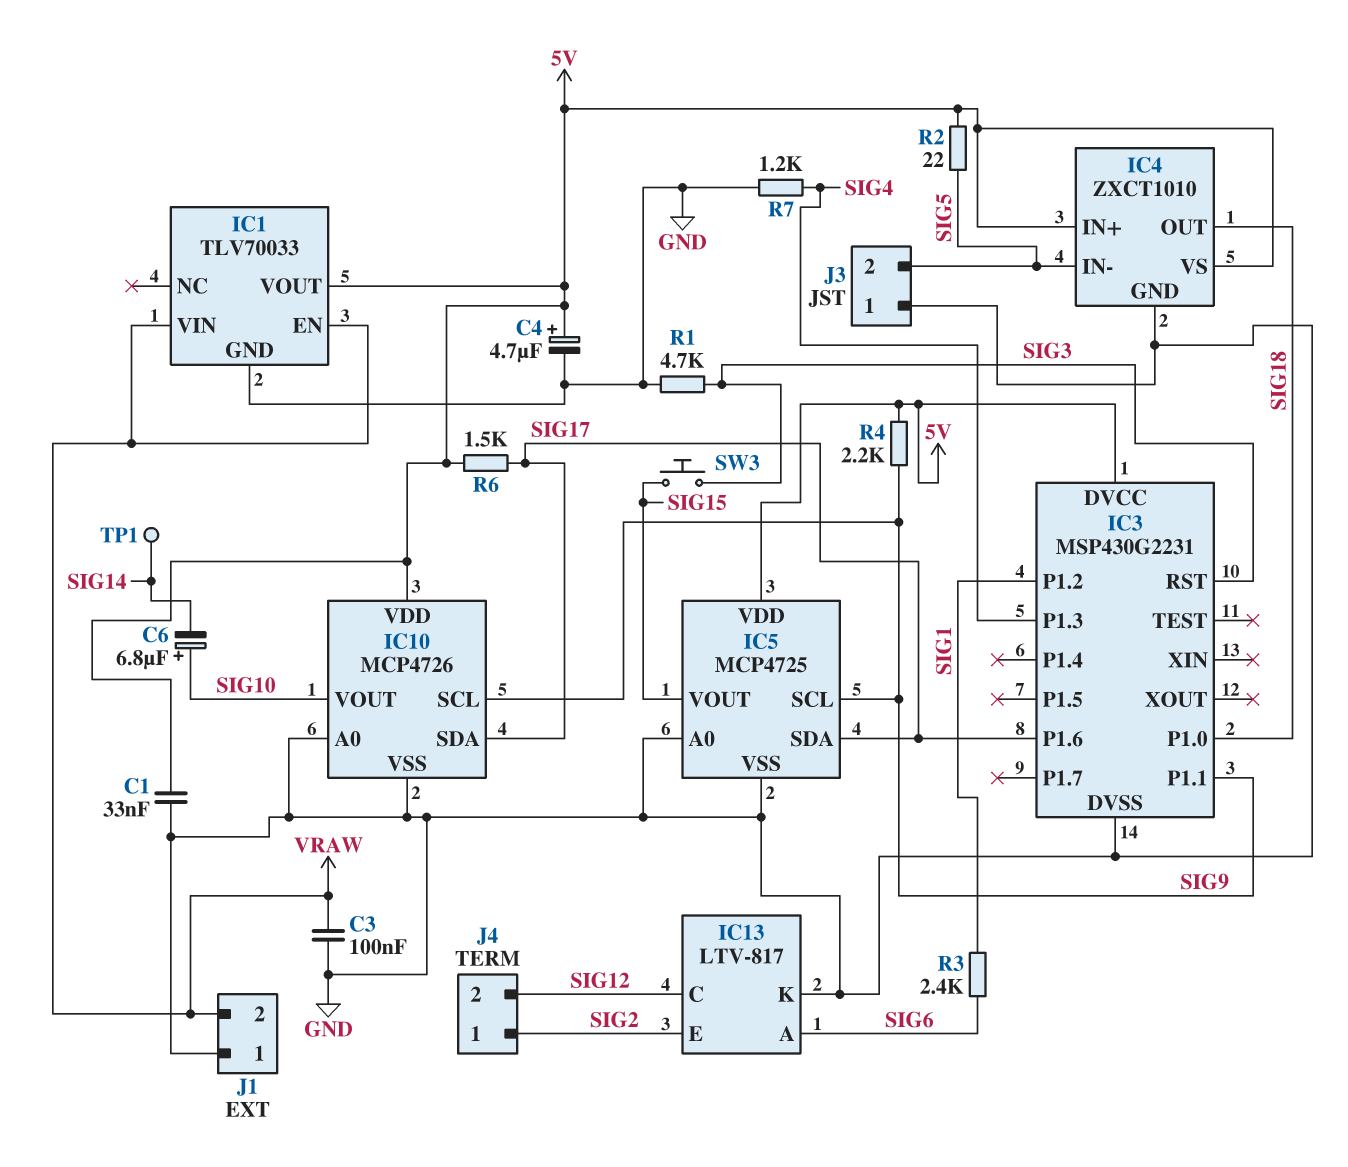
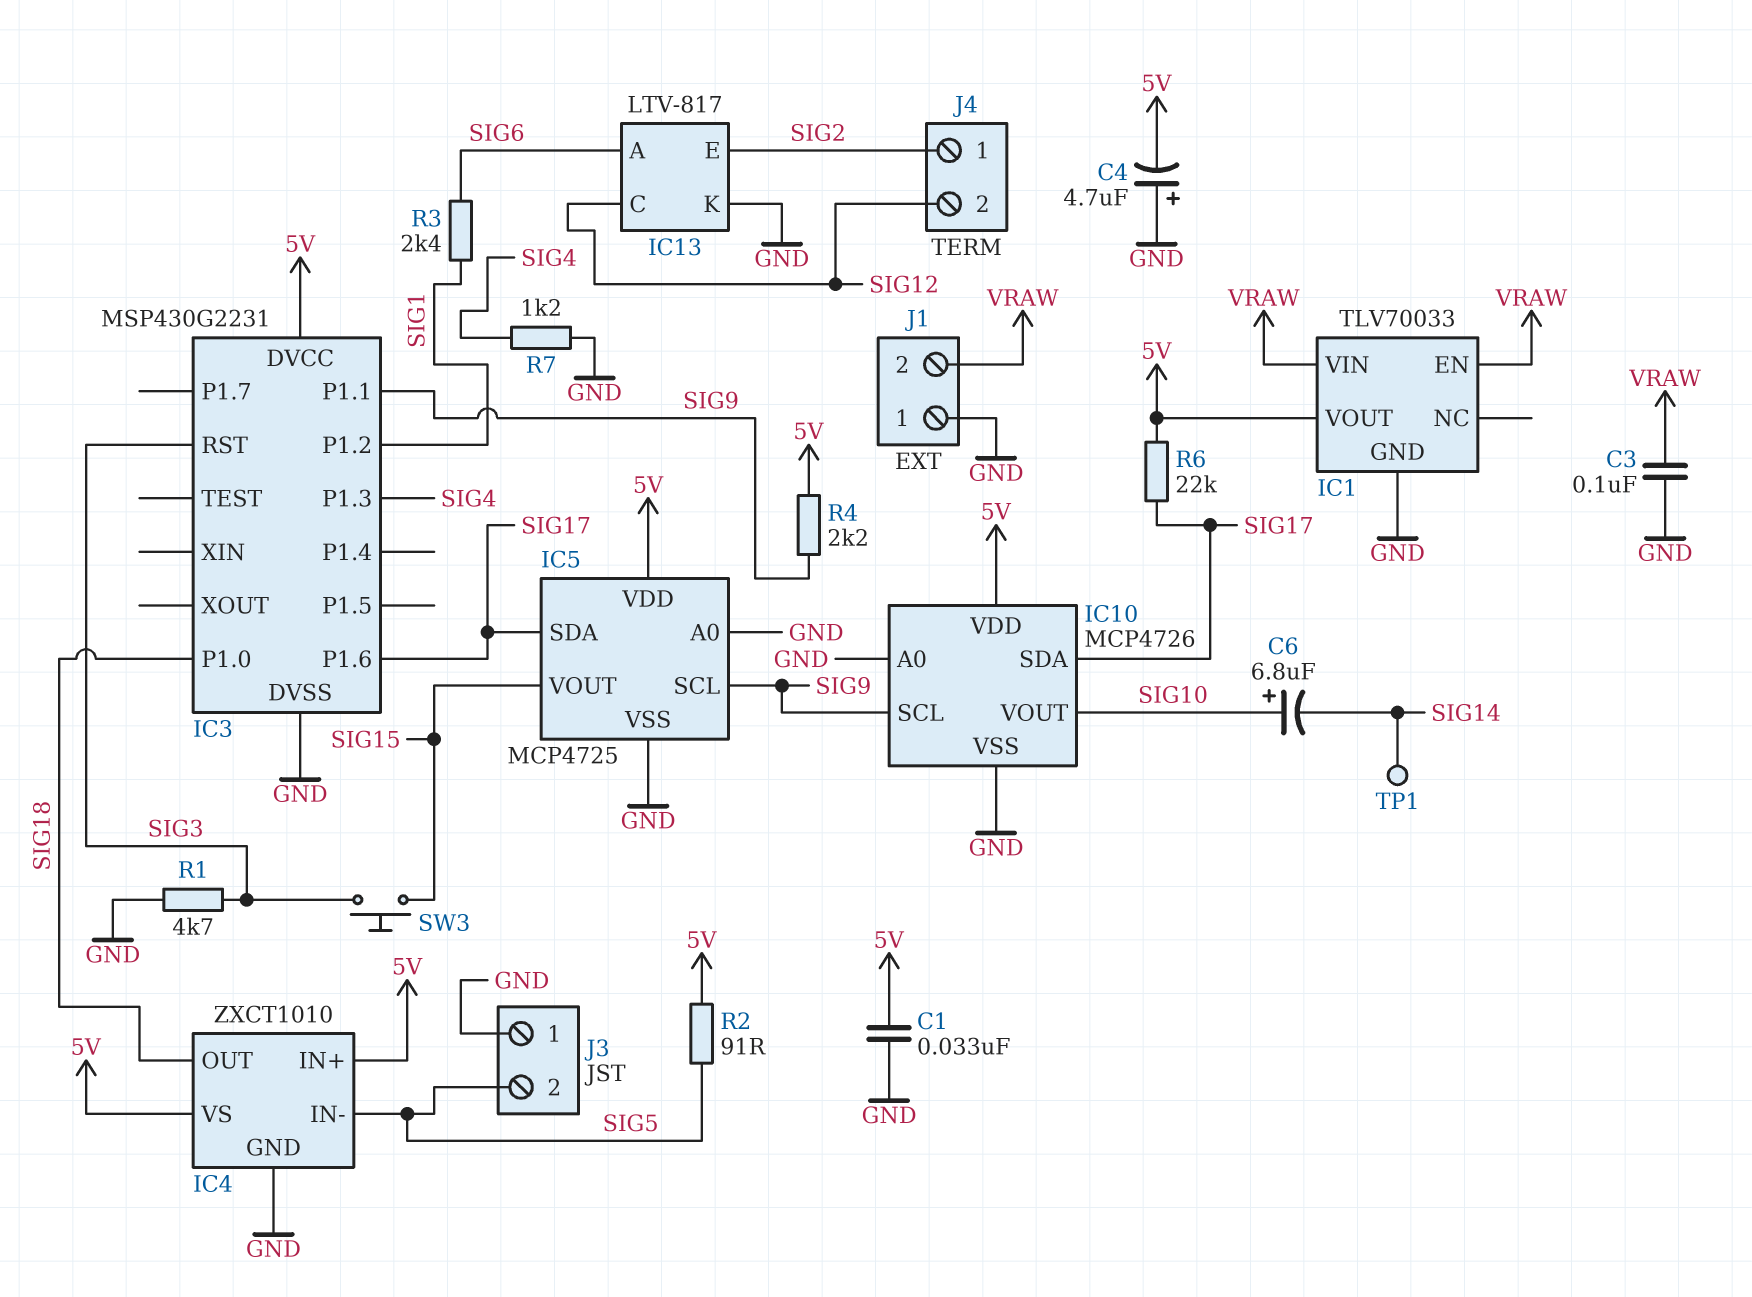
C4: 4.7uF (plus 5V, minus GND) -> 4.7uF (plus GND, minus 5V)
R2: 22 (5V, SIG5) -> 91 (5V, SIG5)
R6: 1.5k (5V, SIG17) -> 22k (5V, SIG17)

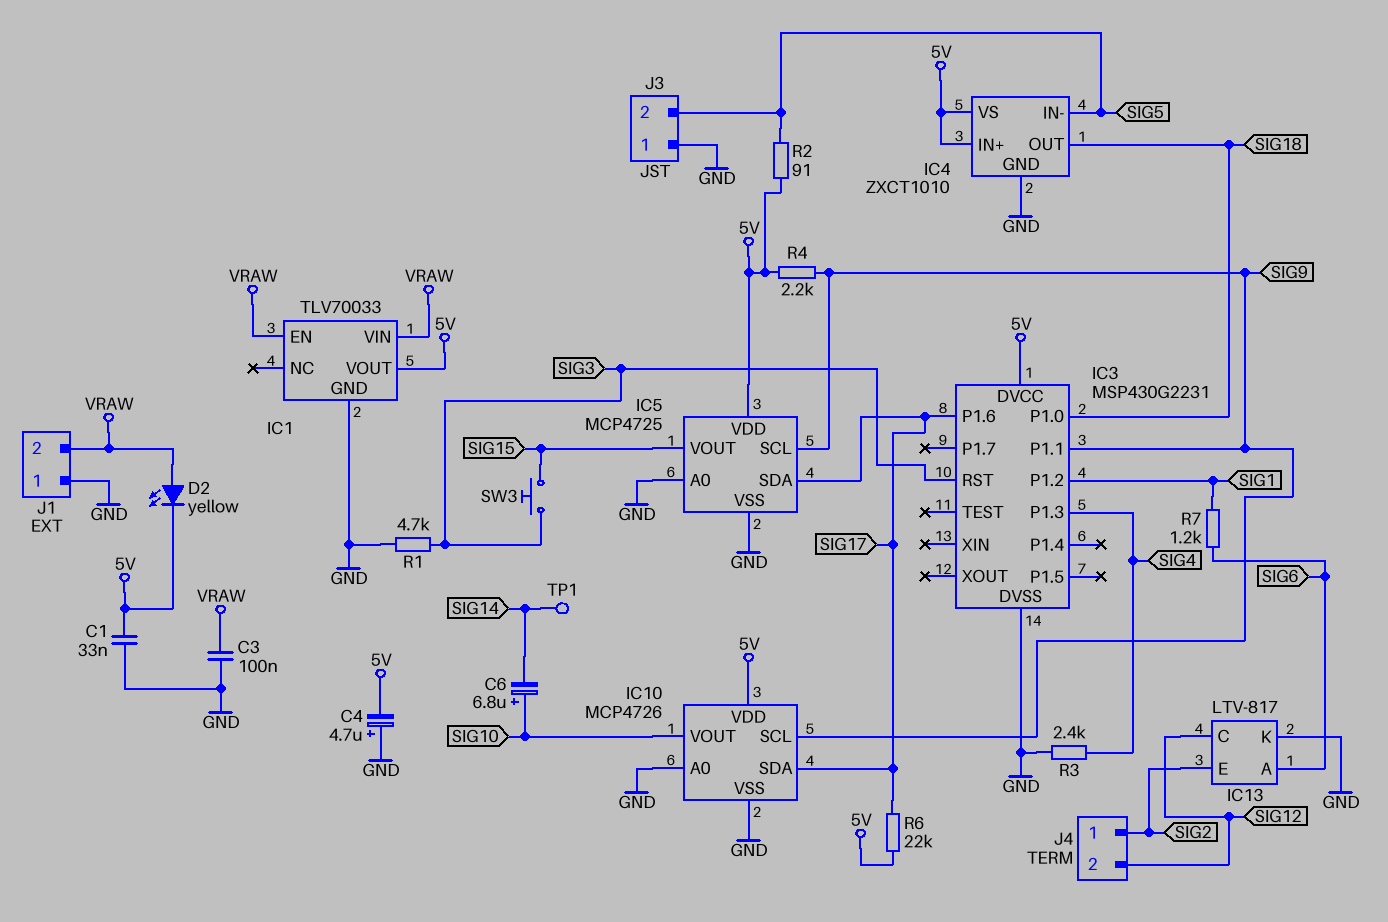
D2: none -> LED yellow (A VRAW, K 5V)
R3: 2.4k (SIG1, SIG6) -> 2.4k (GND, SIG4)
R7: 1.2k (GND, SIG4) -> 1.2k (SIG1, SIG6)

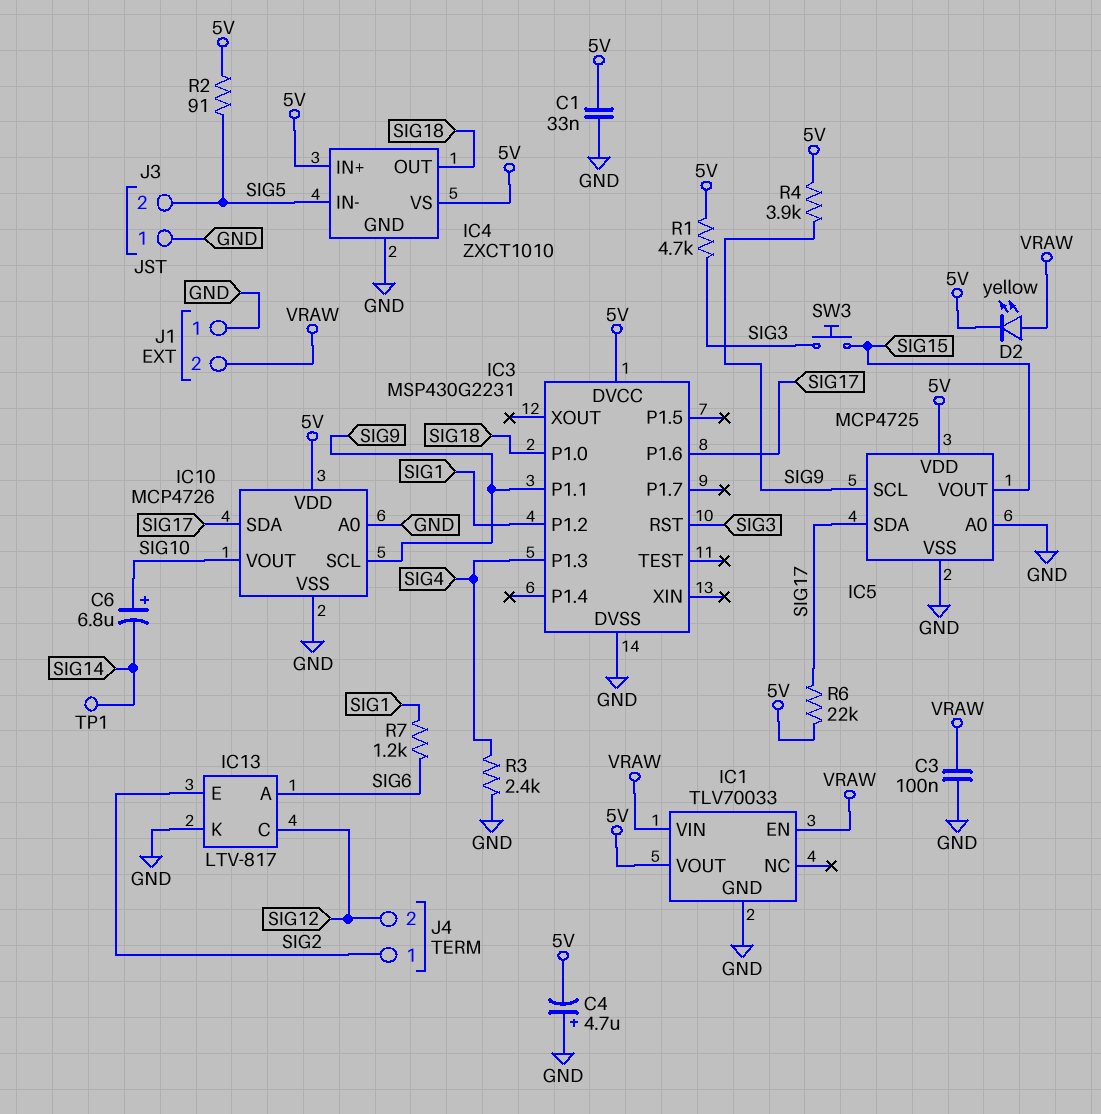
R1: 4.7k (GND, SIG3) -> 4.7k (5V, SIG3)
R4: 2.2k (5V, SIG9) -> 3.9k (5V, SIG9)

